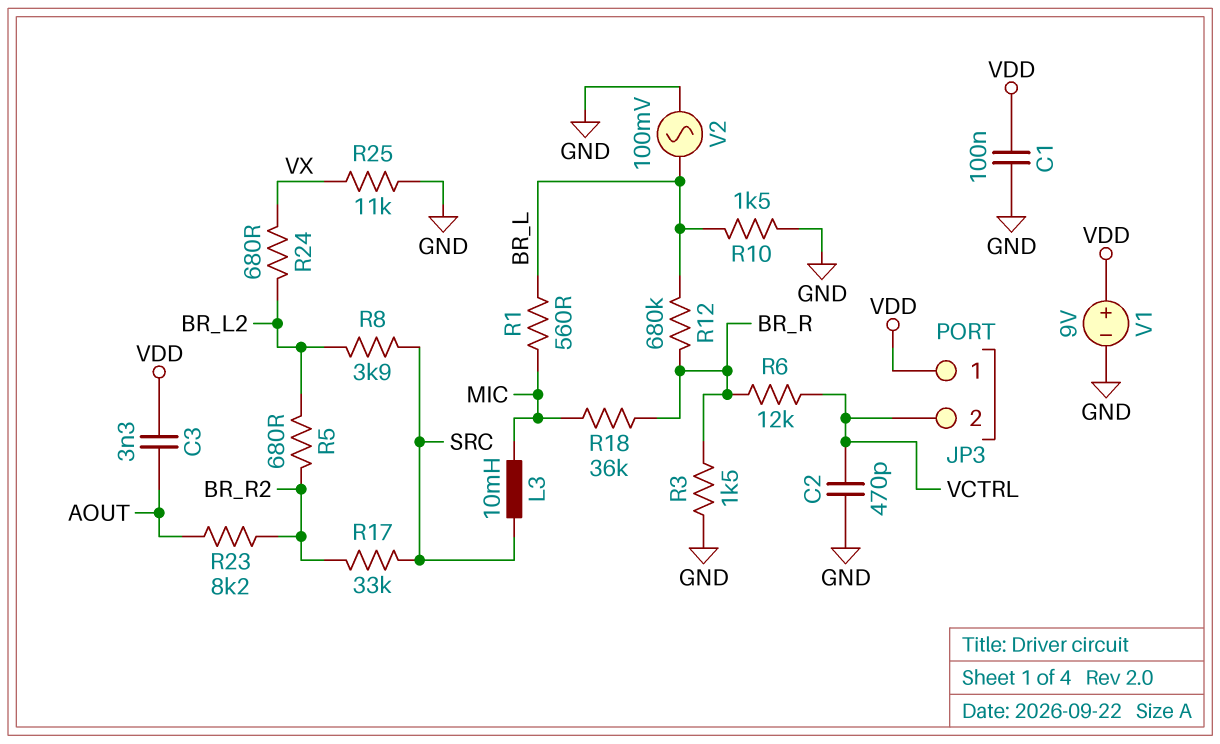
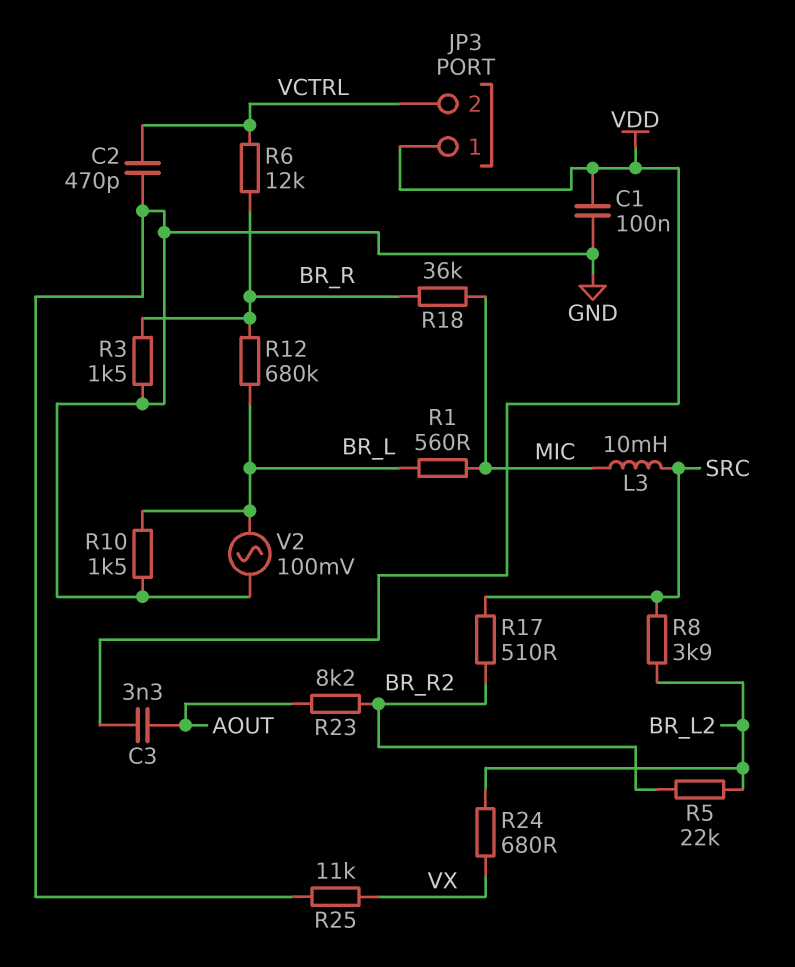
R5: 680 (BR_L2, BR_R2) -> 22k (BR_L2, BR_R2)
R17: 33k (BR_R2, SRC) -> 510 (BR_R2, SRC)
V1: 9V (plus VDD, minus GND) -> none

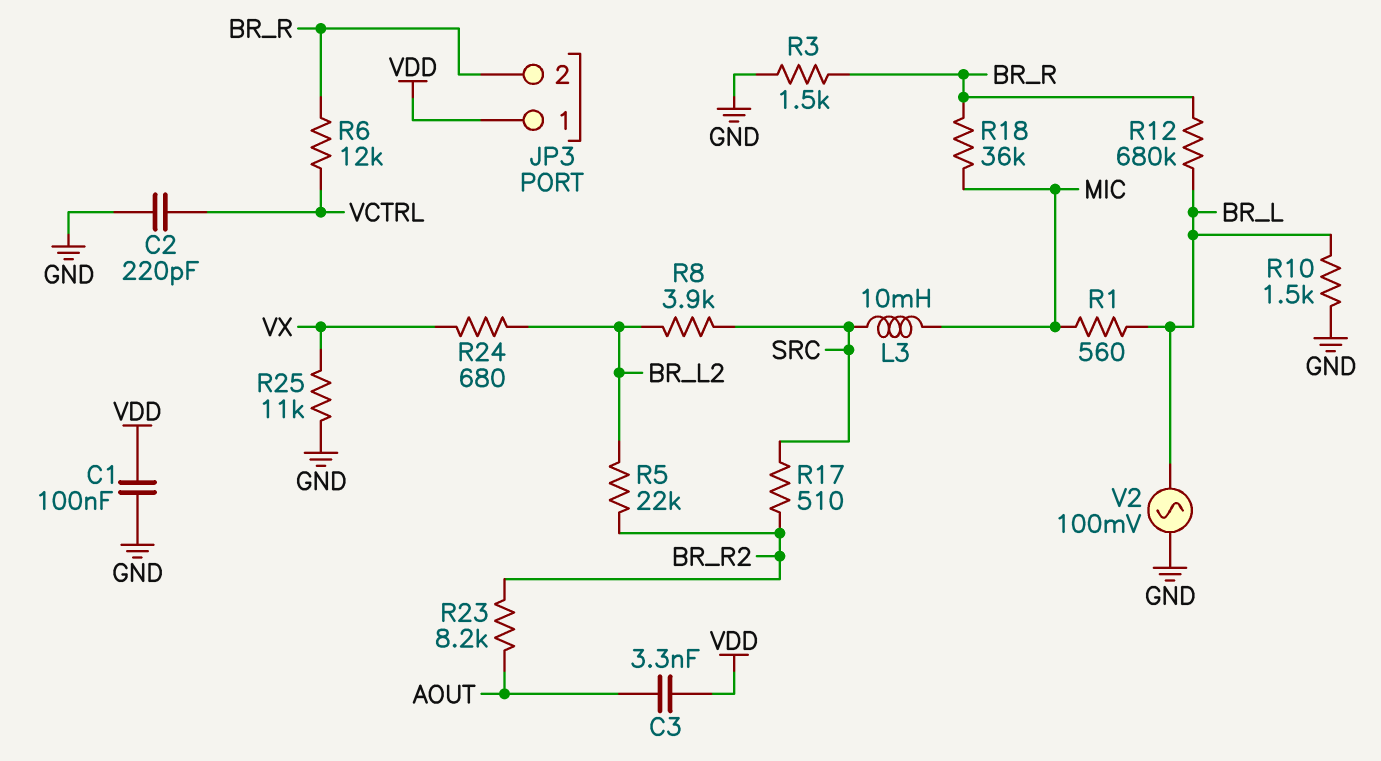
C2: 470pF (GND, VCTRL) -> 220pF (GND, VCTRL)
JP3 pin 2: VCTRL -> BR_R

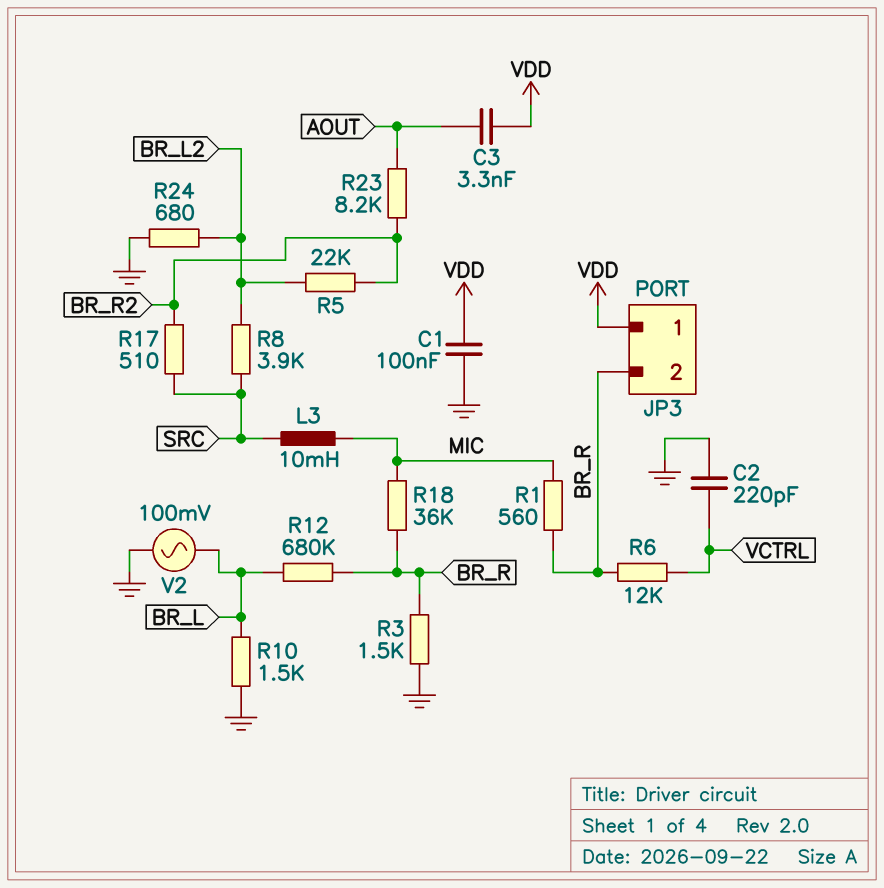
R1: 560 (BR_L, MIC) -> 560 (BR_R, MIC)
R24: 680 (BR_L2, VX) -> 680 (BR_L2, GND)
R25: 11k (GND, VX) -> none

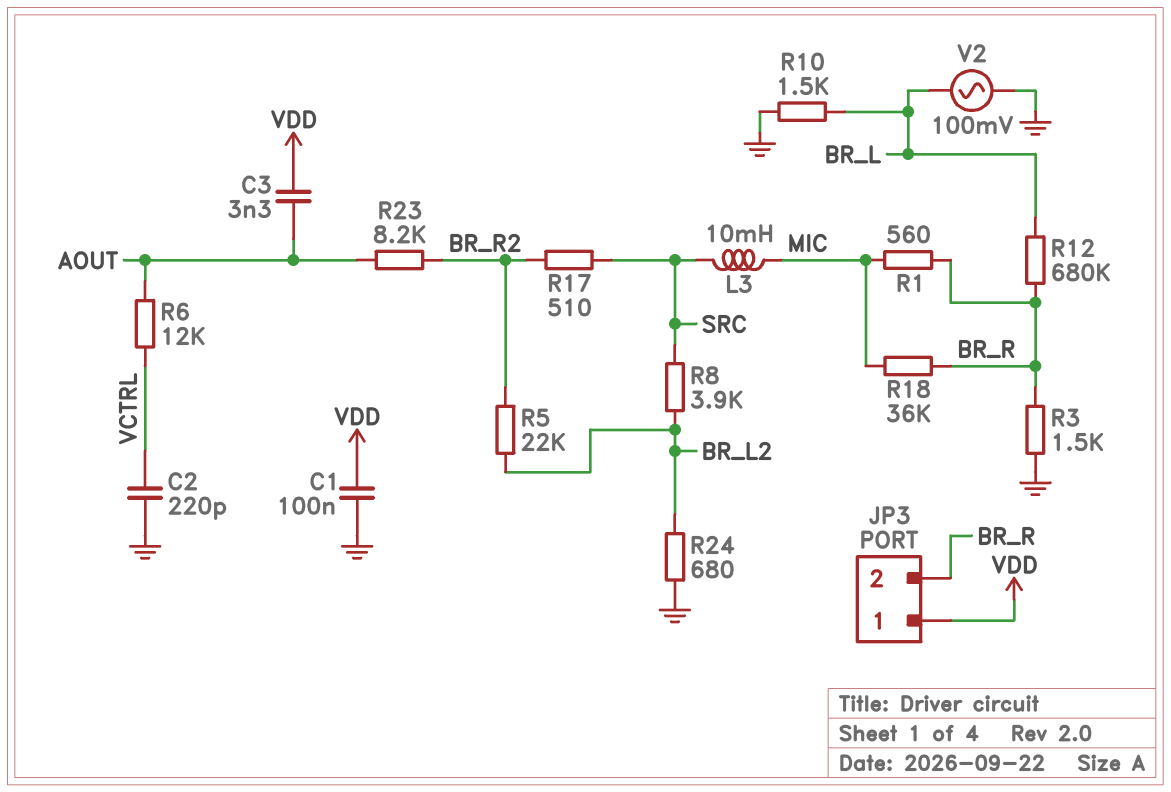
R6: 12k (BR_R, VCTRL) -> 12k (AOUT, VCTRL)

